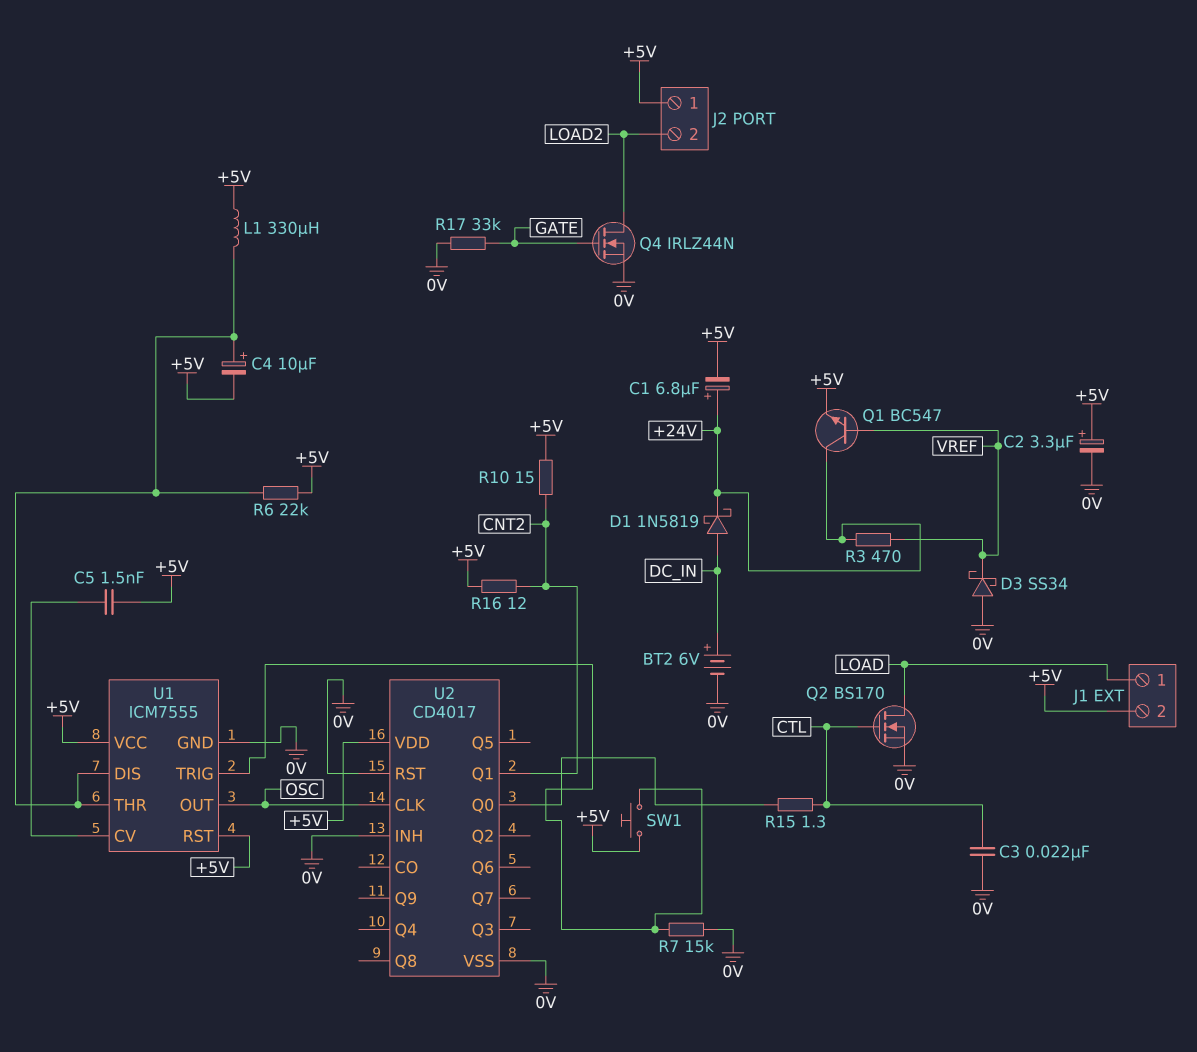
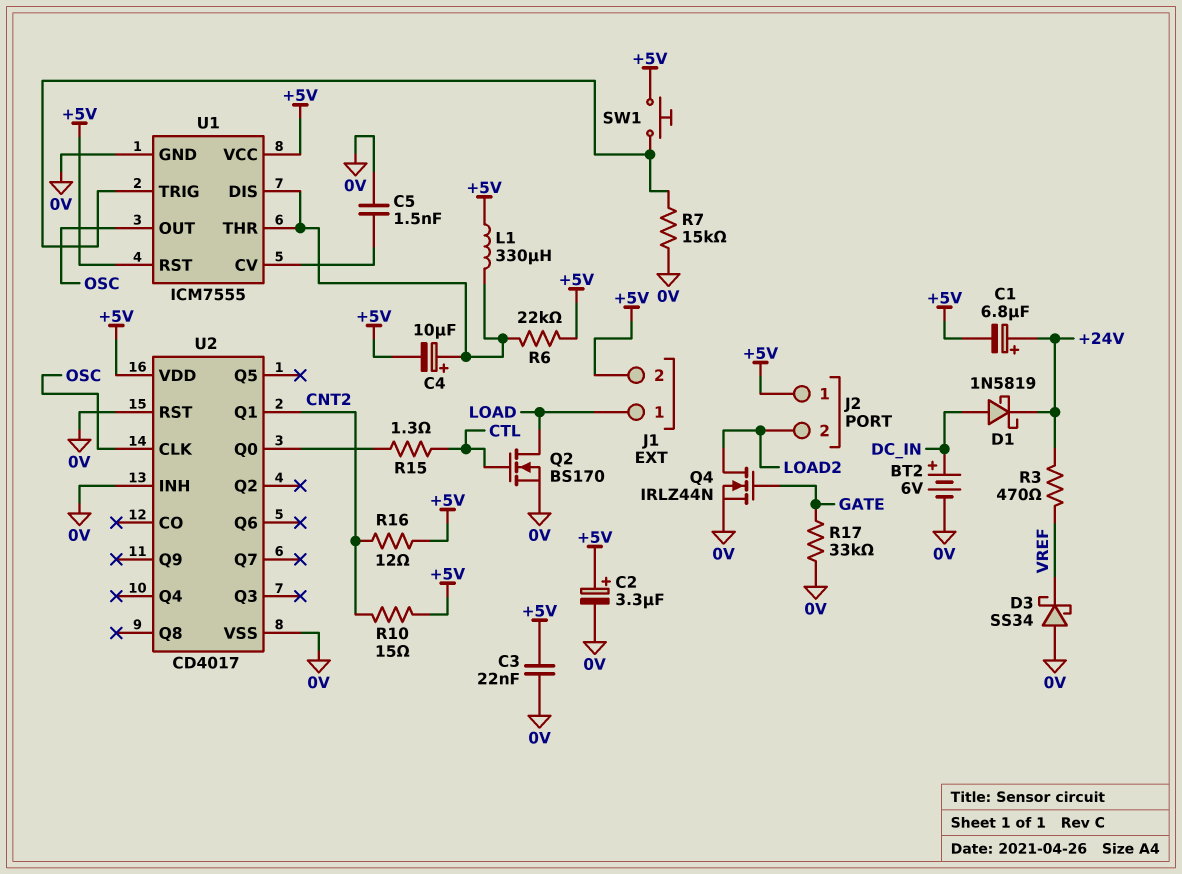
C3: 22nF (0V, CTL) -> 22nF (+5V, 0V)
C5: 1.5nF (+5V, U1/CV) -> 1.5nF (0V, U1/CV)
Q1: NPN BC547 (B VREF, C +24V, E +5V) -> none

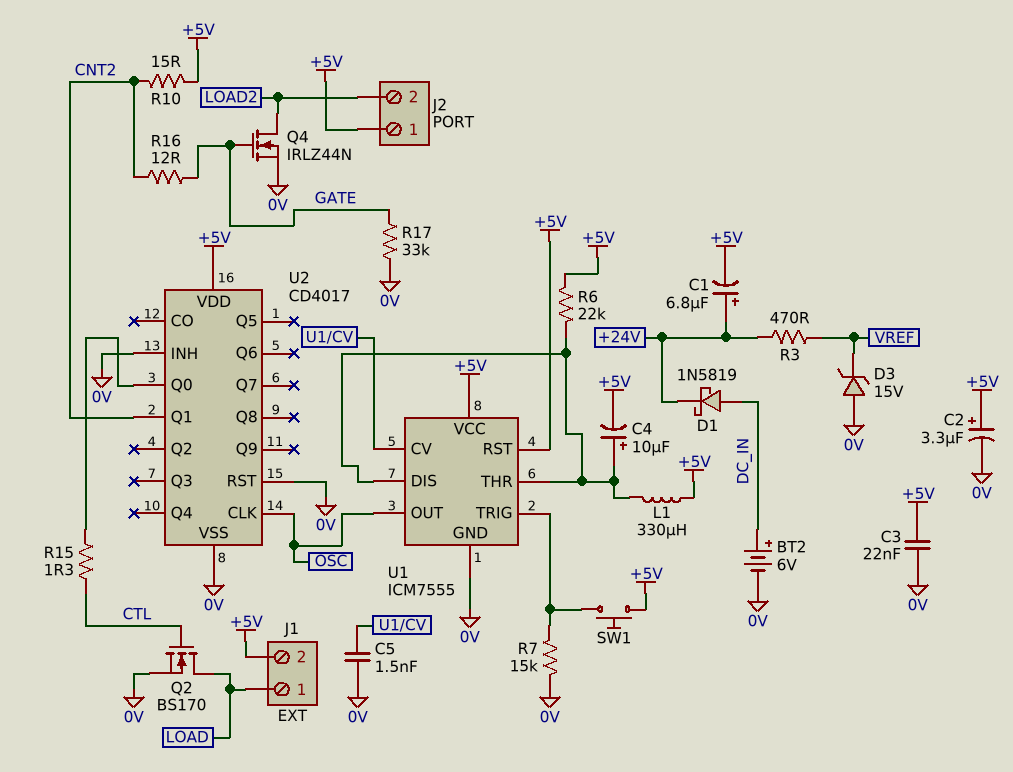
D3: schottky SS34 (A 0V, K VREF) -> zener 15V (A 0V, K VREF)
R16: 12 (+5V, CNT2) -> 12 (CNT2, GATE)

